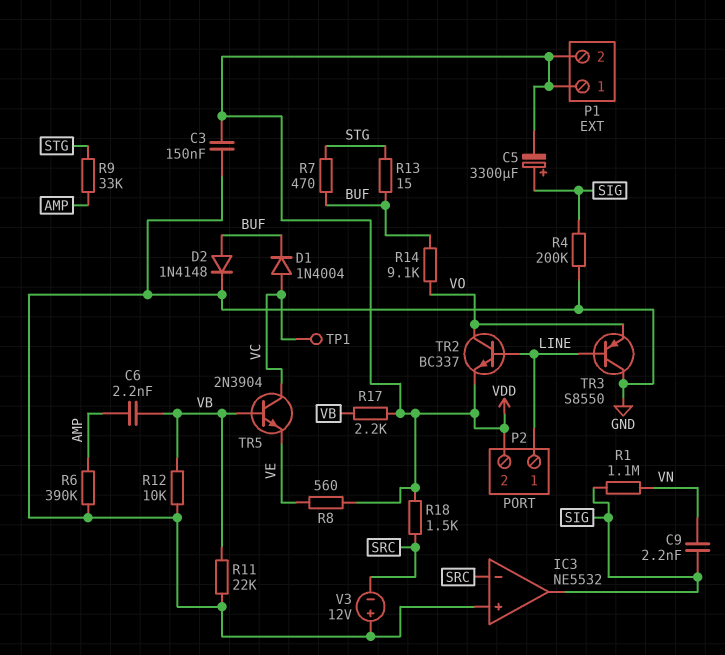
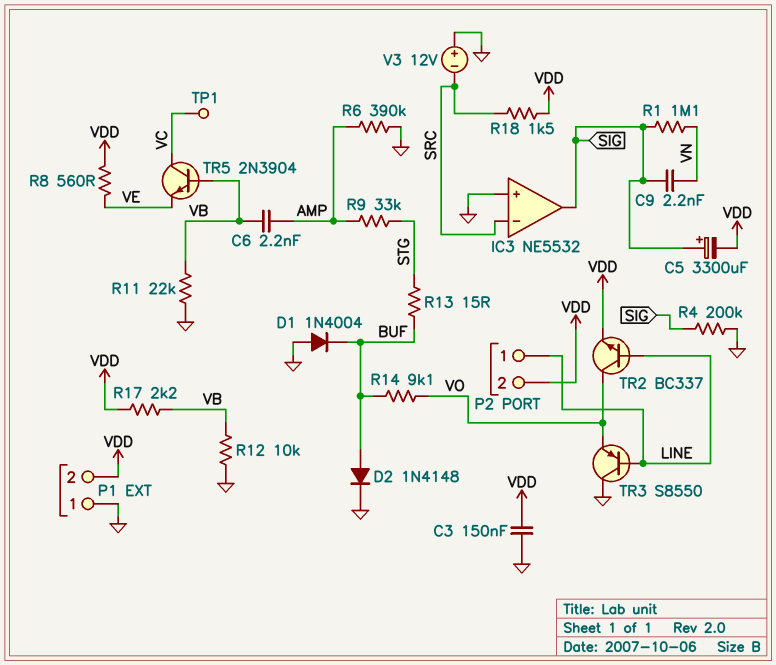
D1: diode 1N4004 (A VC, K BUF) -> diode 1N4004 (A GND, K BUF)
P1 pin 1: VDD -> GND
R7: 470 (BUF, STG) -> none

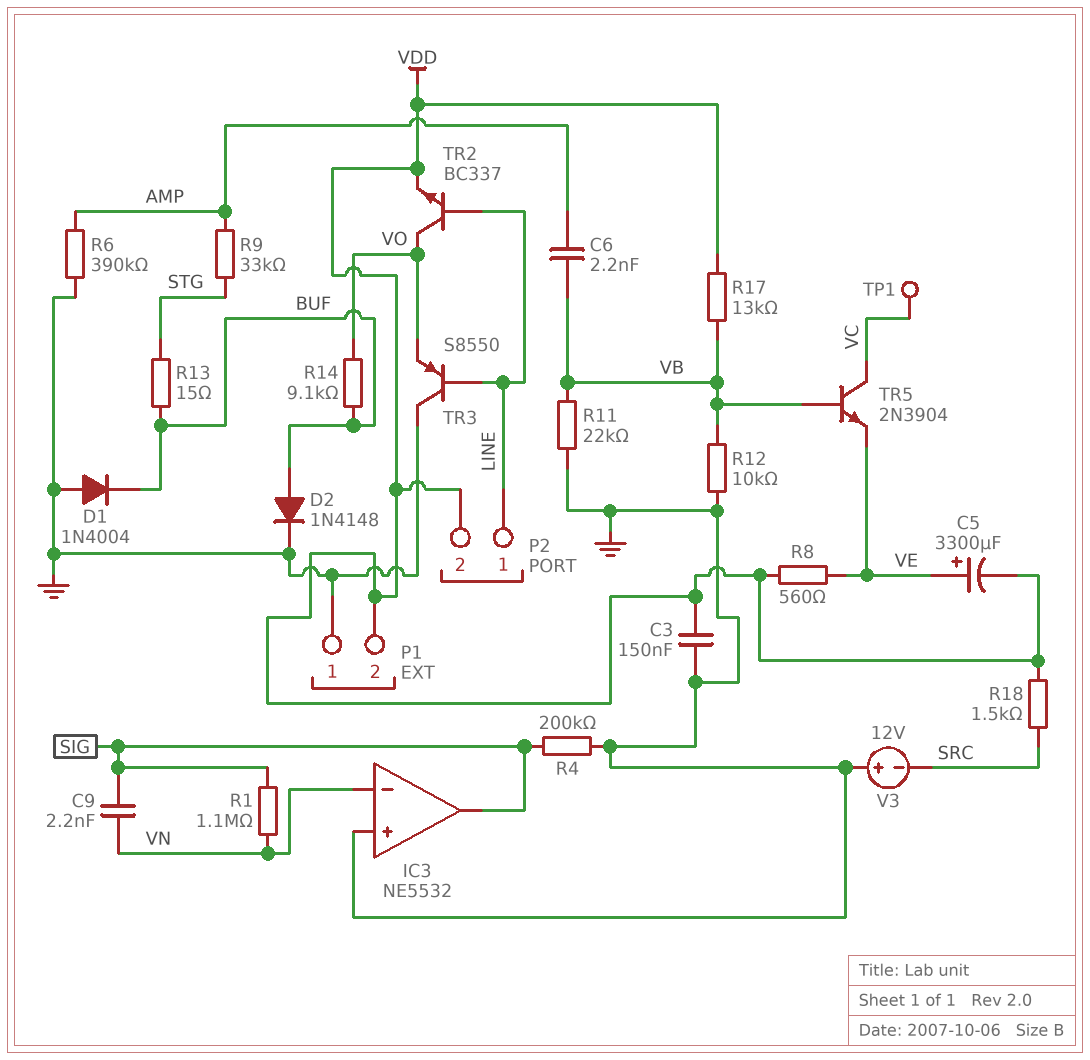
C5: 3300uF (plus SIG, minus VDD) -> 3300uF (plus VE, minus VDD)
IC3 pin in-: SRC -> VN
R17: 2.2k (VB, VDD) -> 13k (VB, VDD)

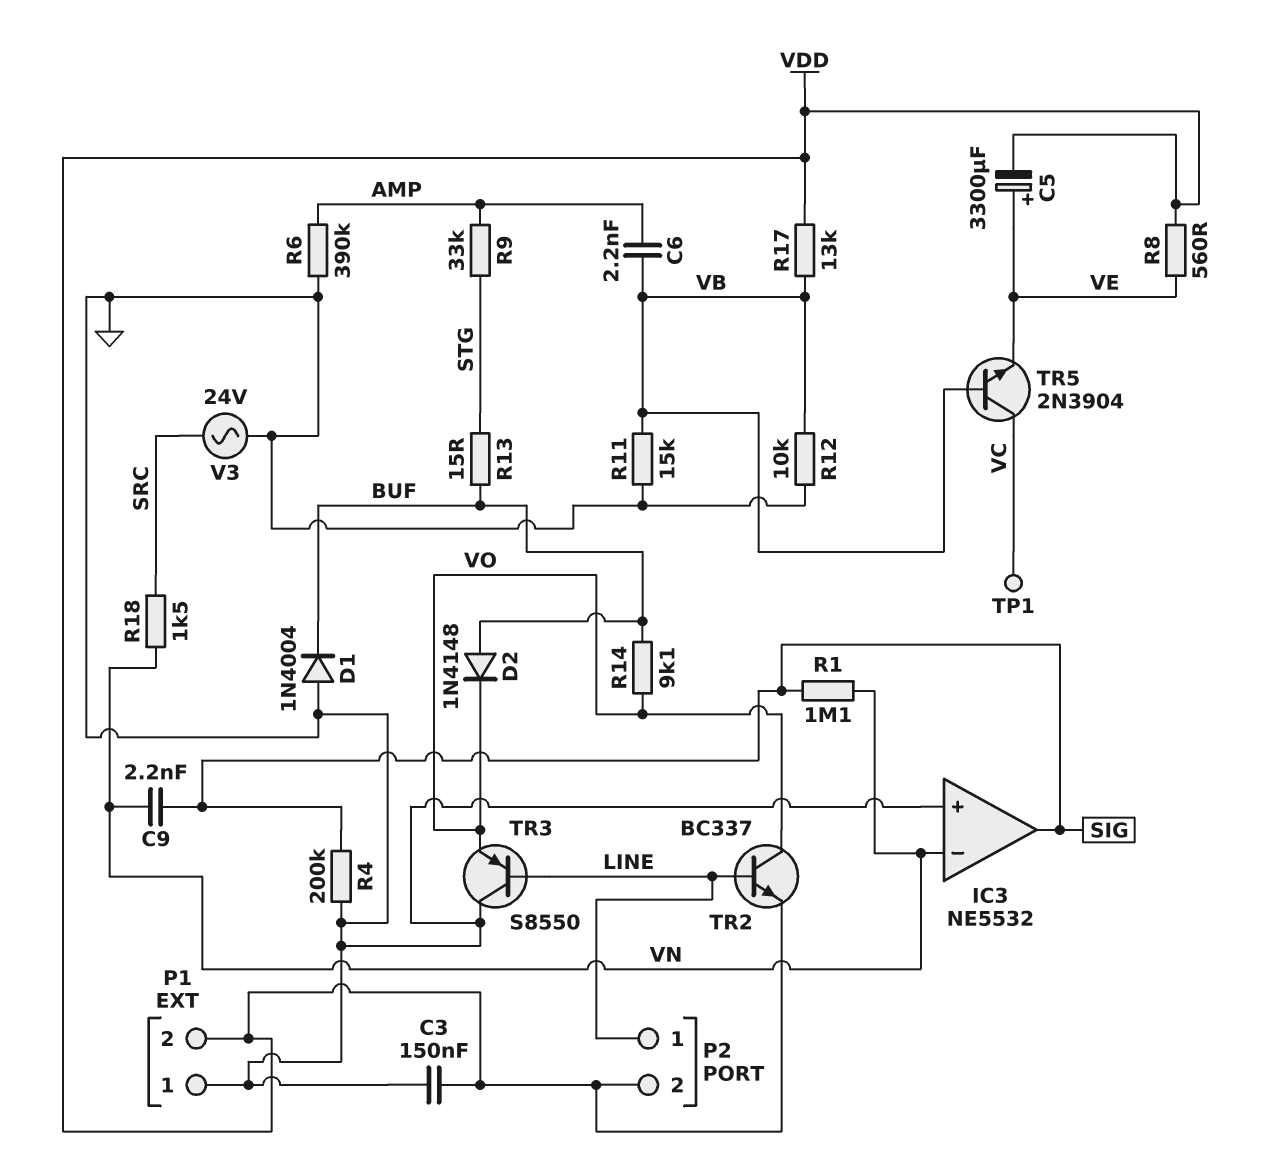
D2: diode 1N4148 (A BUF, K GND) -> diode 1N4148 (A BUF, K VO)
R11: 22k (GND, VB) -> 15k (GND, VB)
R18: 1.5k (SRC, VDD) -> 1.5k (SRC, VN)
V3: 12V (plus GND, minus SRC) -> AC 24V (GND, SRC)

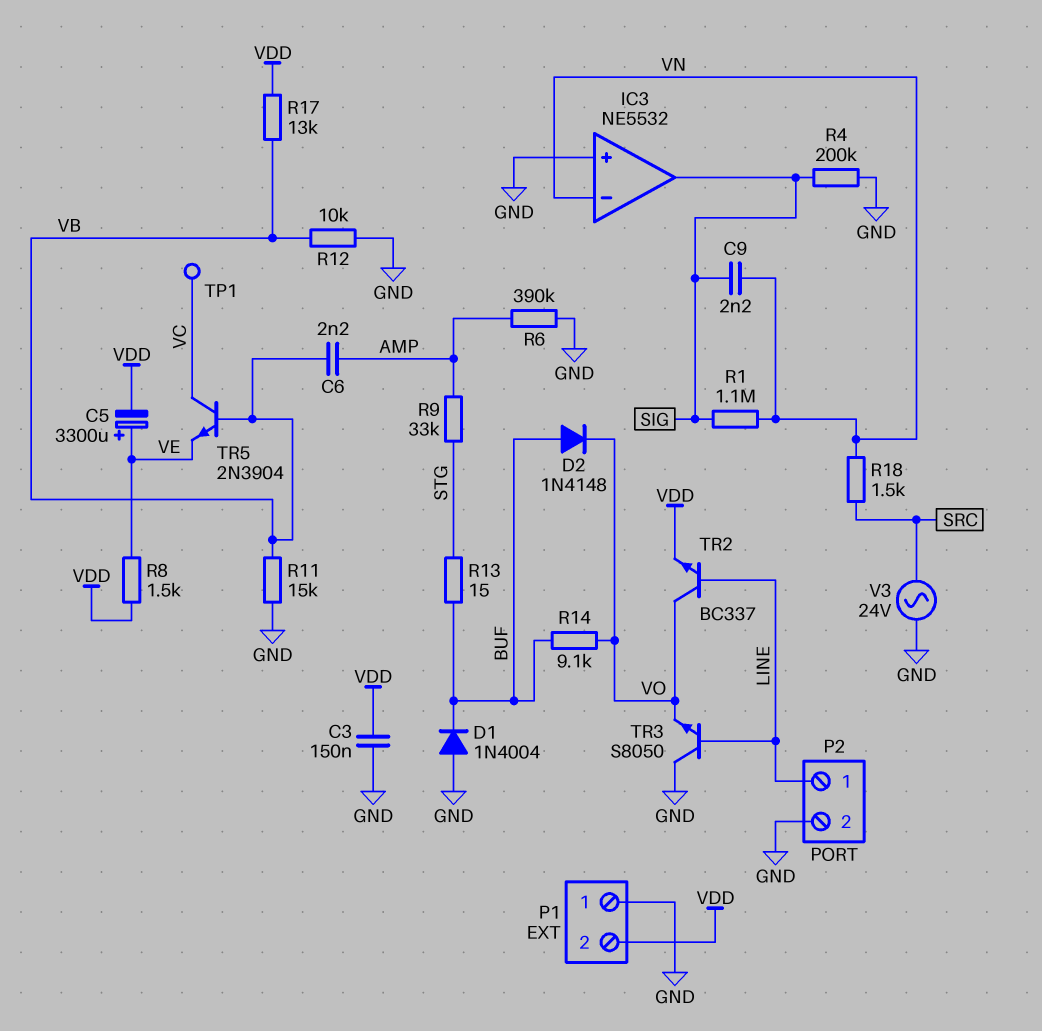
P2 pin 2: VDD -> GND
R8: 560 (VDD, VE) -> 1.5k (VDD, VE)
TR3: PNP S8550 (B LINE, C GND, E VO) -> NPN S8050 (B LINE, C GND, E VO)

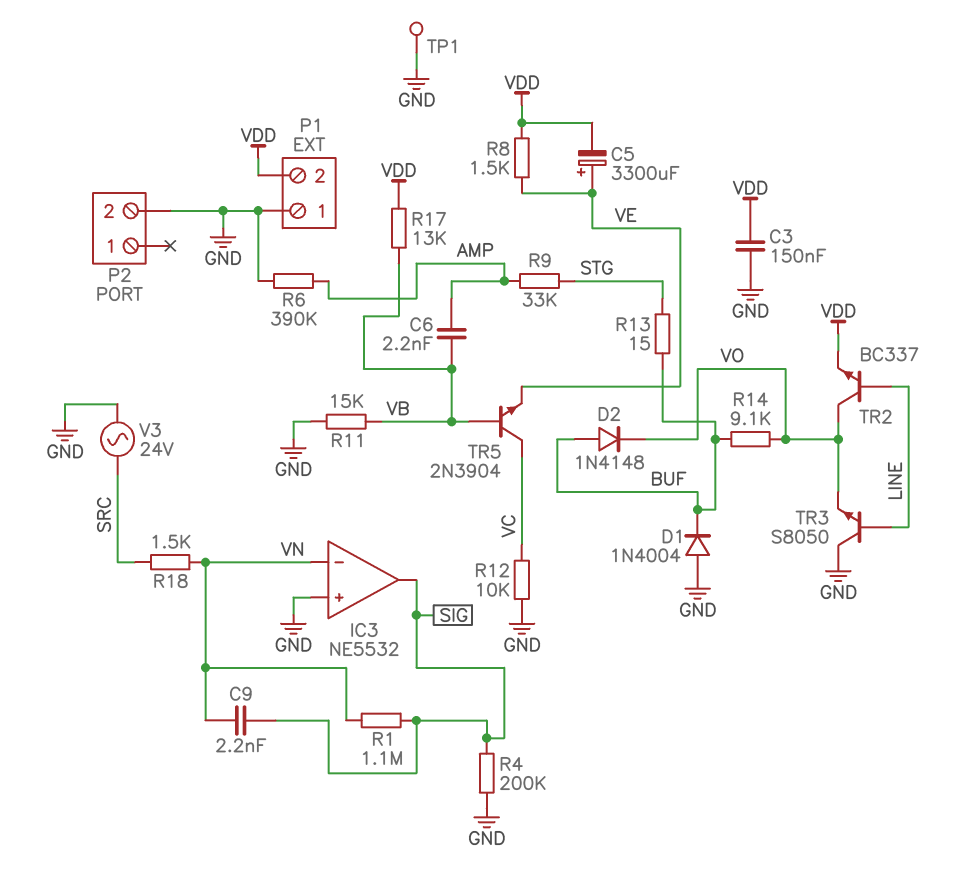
P2 pin 1: LINE -> none
R12: 10k (GND, VB) -> 10k (GND, VC)
TP1: test point (VC) -> test point (GND)

